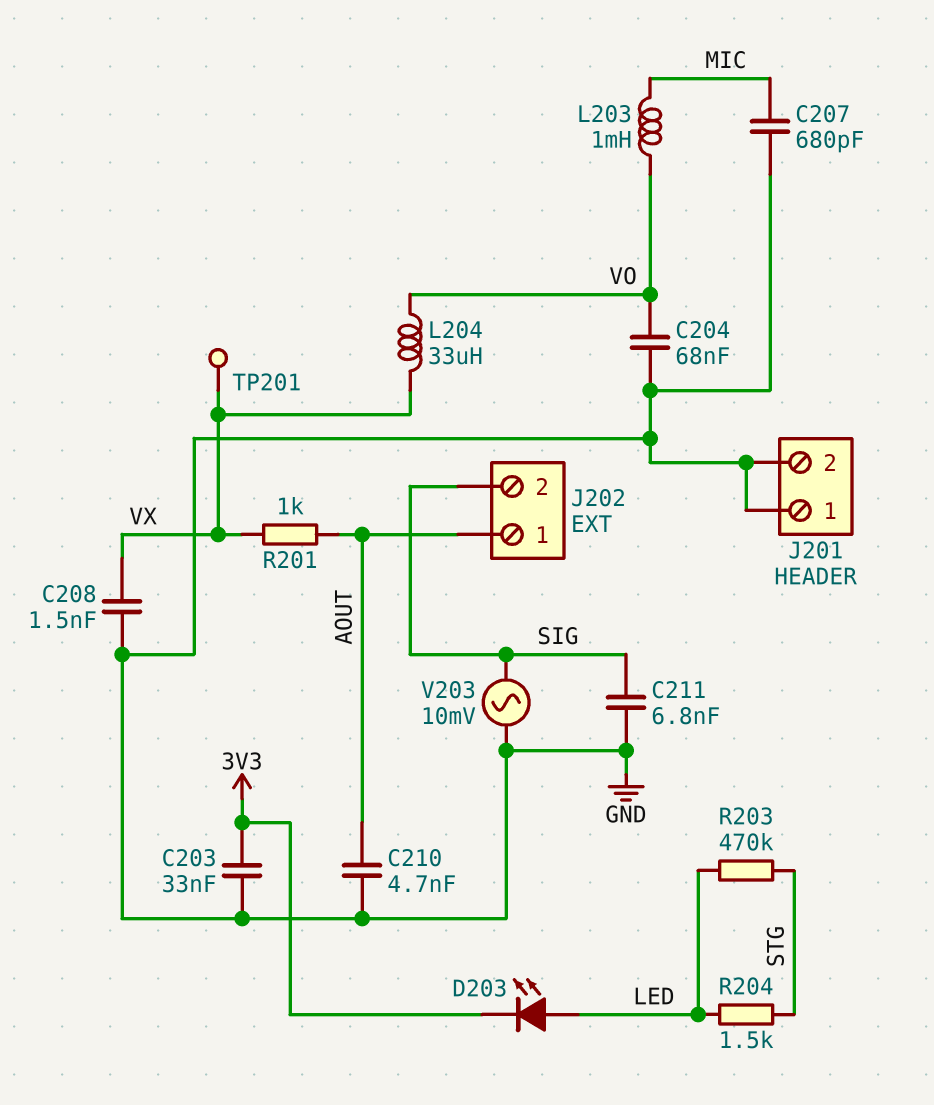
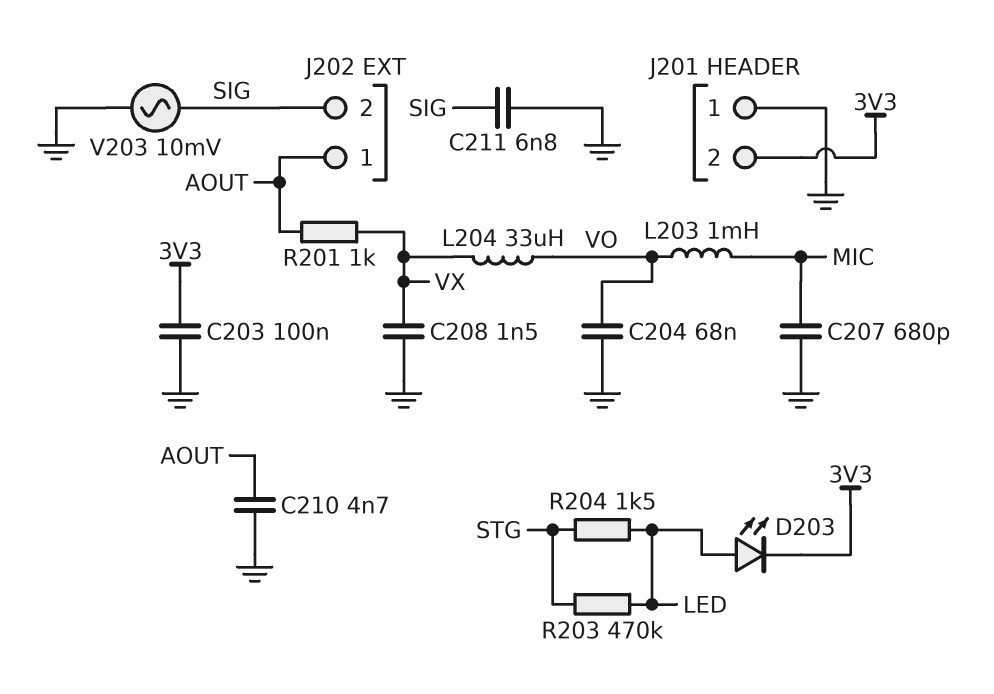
C203: 33nF (3V3, GND) -> 100nF (3V3, GND)
J201 pin 2: GND -> 3V3
TP201: test point (VX) -> none

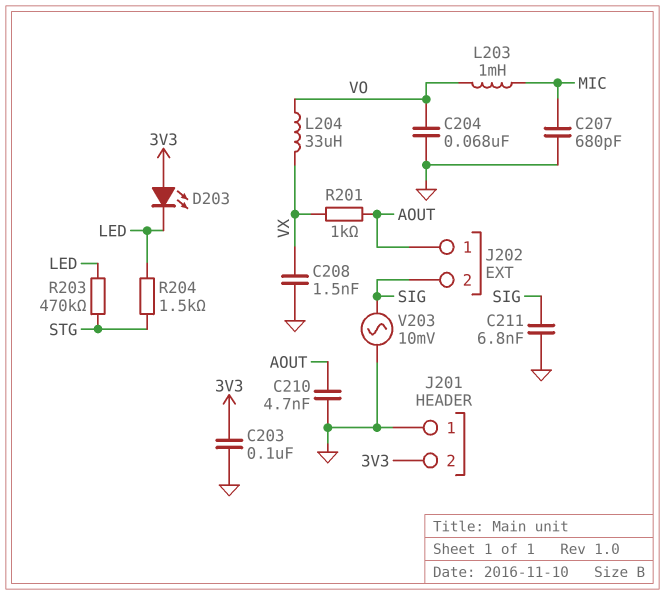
D203: LED (A LED, K 3V3) -> LED (A 3V3, K LED)

